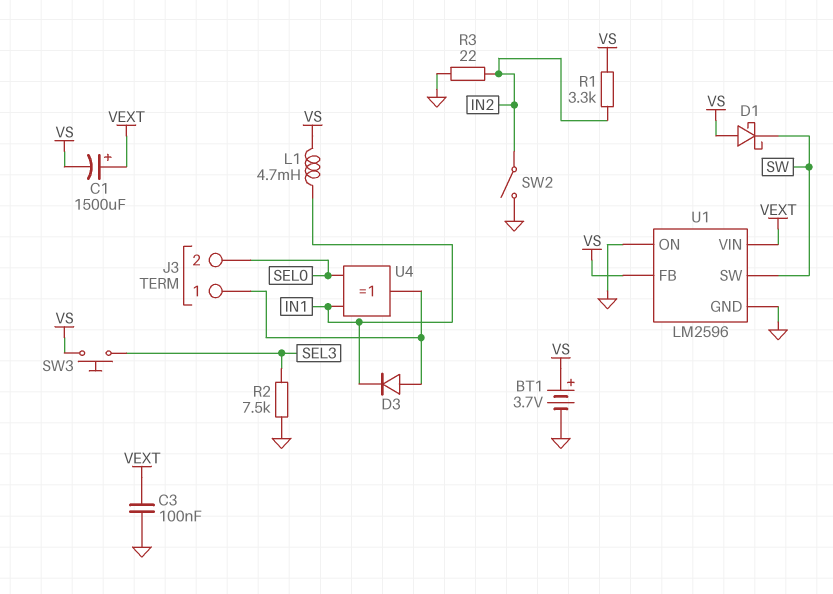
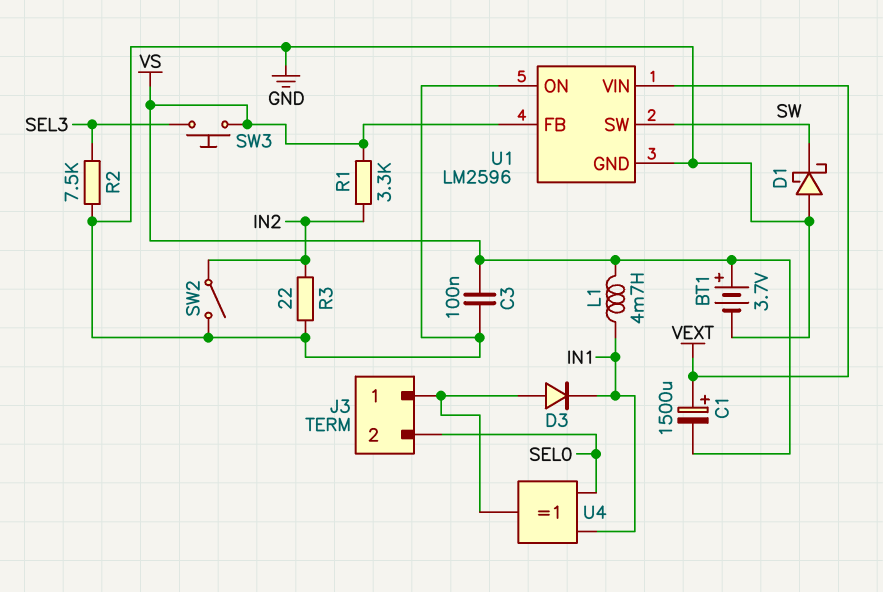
C3: 100nF (GND, VEXT) -> 100nF (GND, VS)
D1: schottky (A VS, K SW) -> schottky (A GND, K SW)

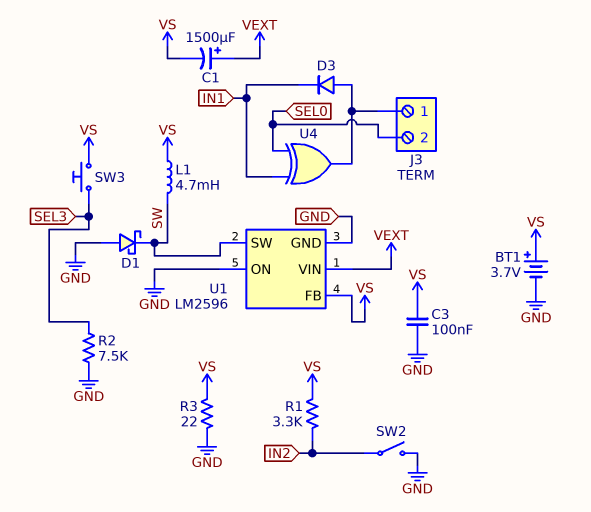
L1: 4.7mH (IN1, VS) -> 4.7mH (SW, VS)
R3: 22 (GND, IN2) -> 22 (GND, VS)

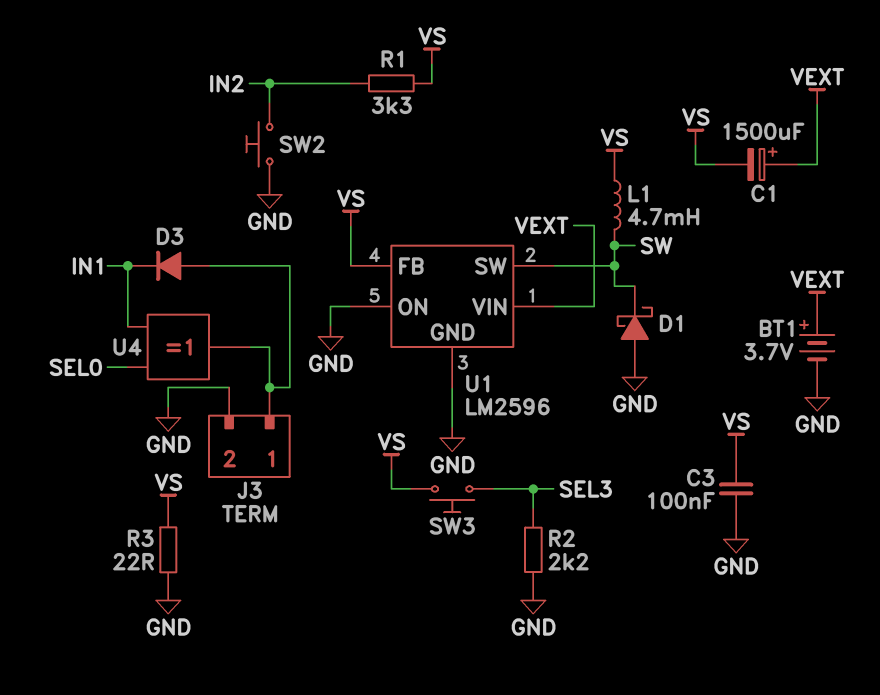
BT1: 3.7V (plus VS, minus GND) -> 3.7V (plus VEXT, minus GND)
J3 pin 2: SEL0 -> GND
R2: 7.5k (GND, SEL3) -> 2.2k (GND, SEL3)
SW2: switch (GND, IN2) -> button (GND, IN2)

